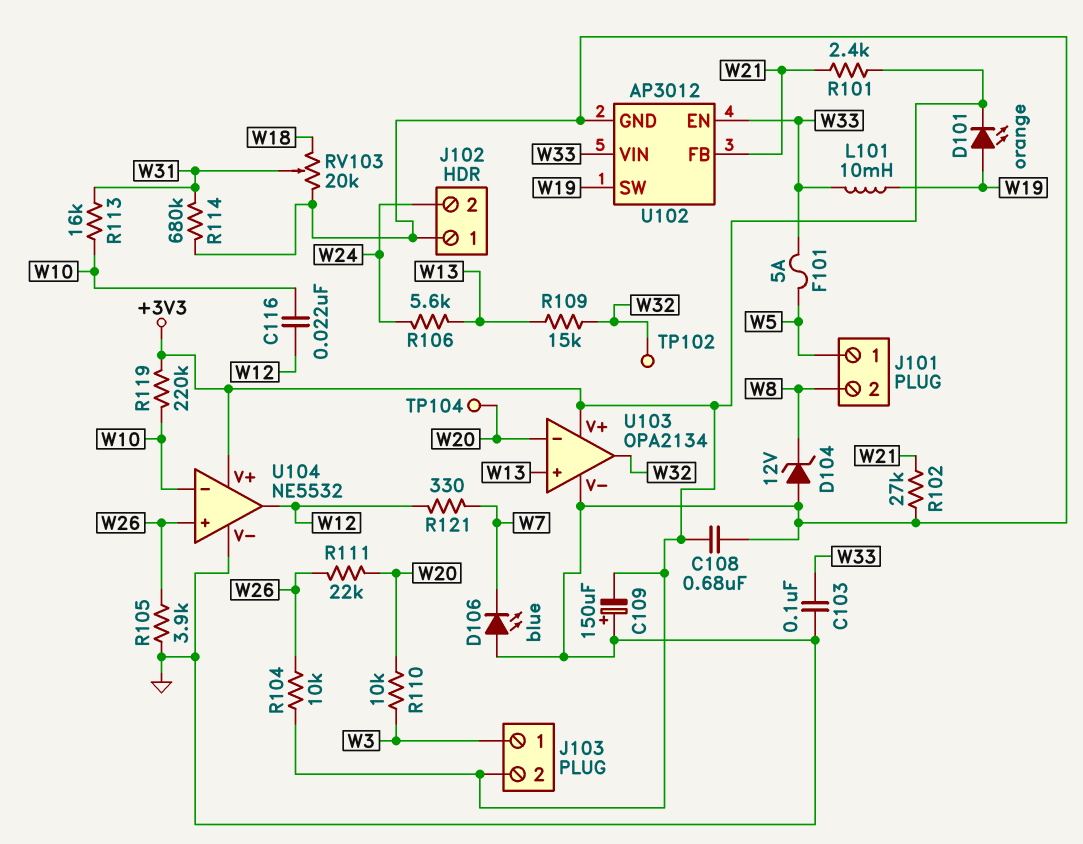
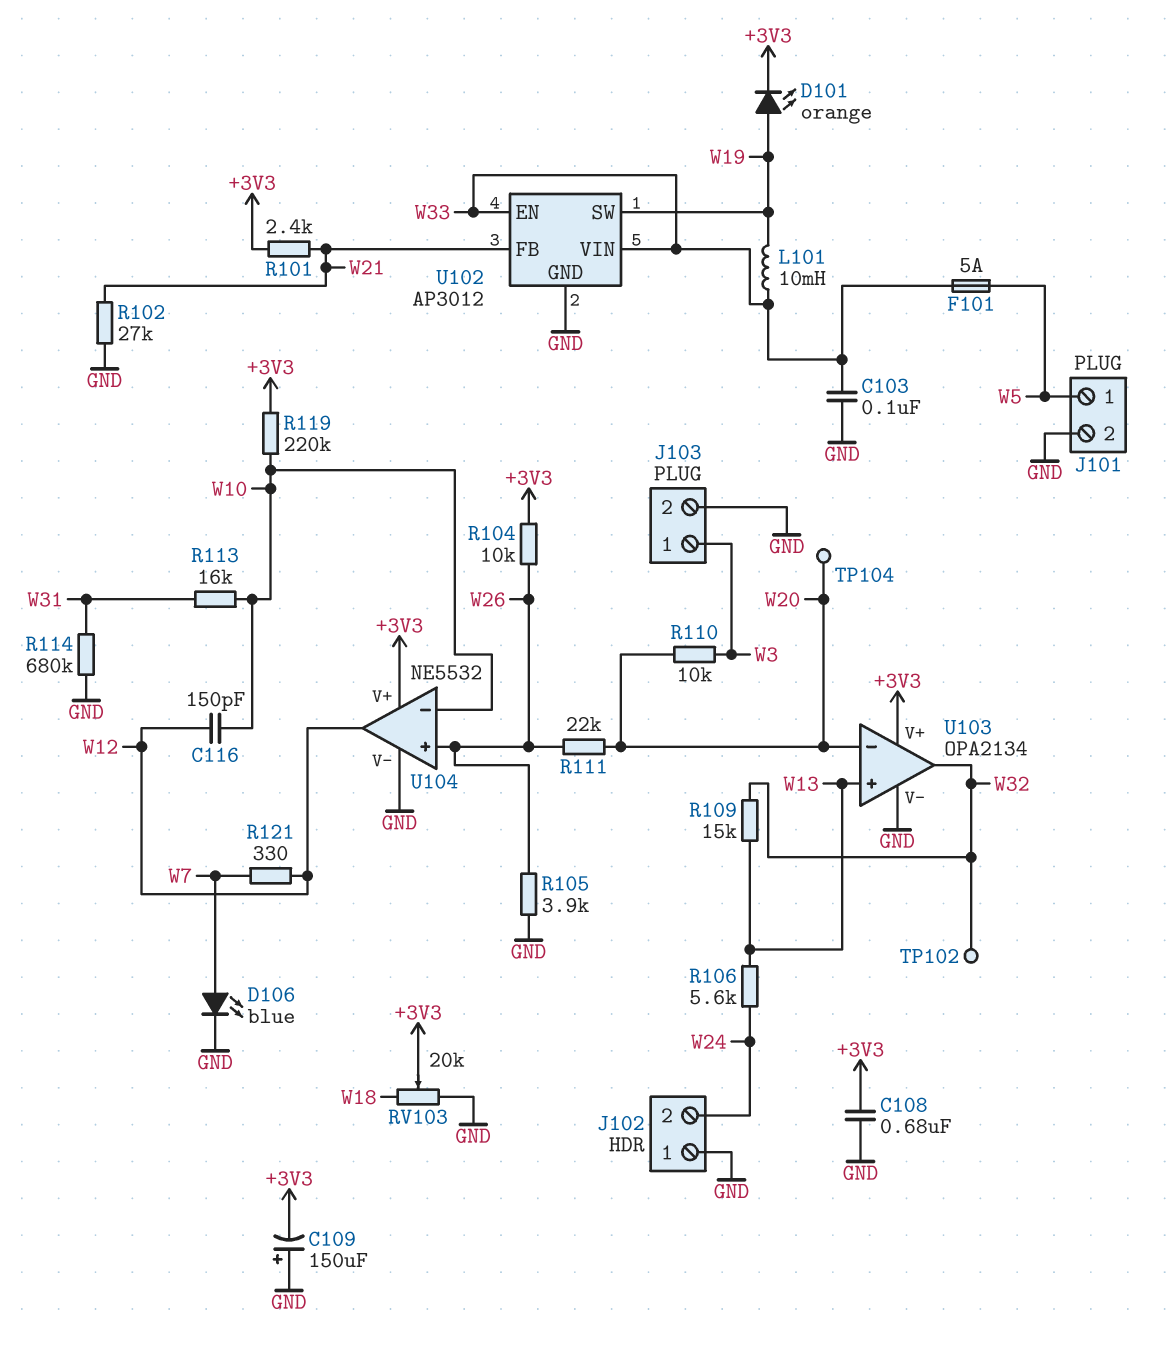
C116: 22nF (W10, W12) -> 150pF (W10, W12)
D104: zener 12V (A GND, K W8) -> none
D106: LED blue (A GND, K W7) -> LED blue (A W7, K GND)
J101 pin 2: W8 -> GND
J103 pin 2: +3V3 -> GND
RV103: 20k (GND, W18, wiper W31) -> 20k (GND, W18, wiper +3V3)

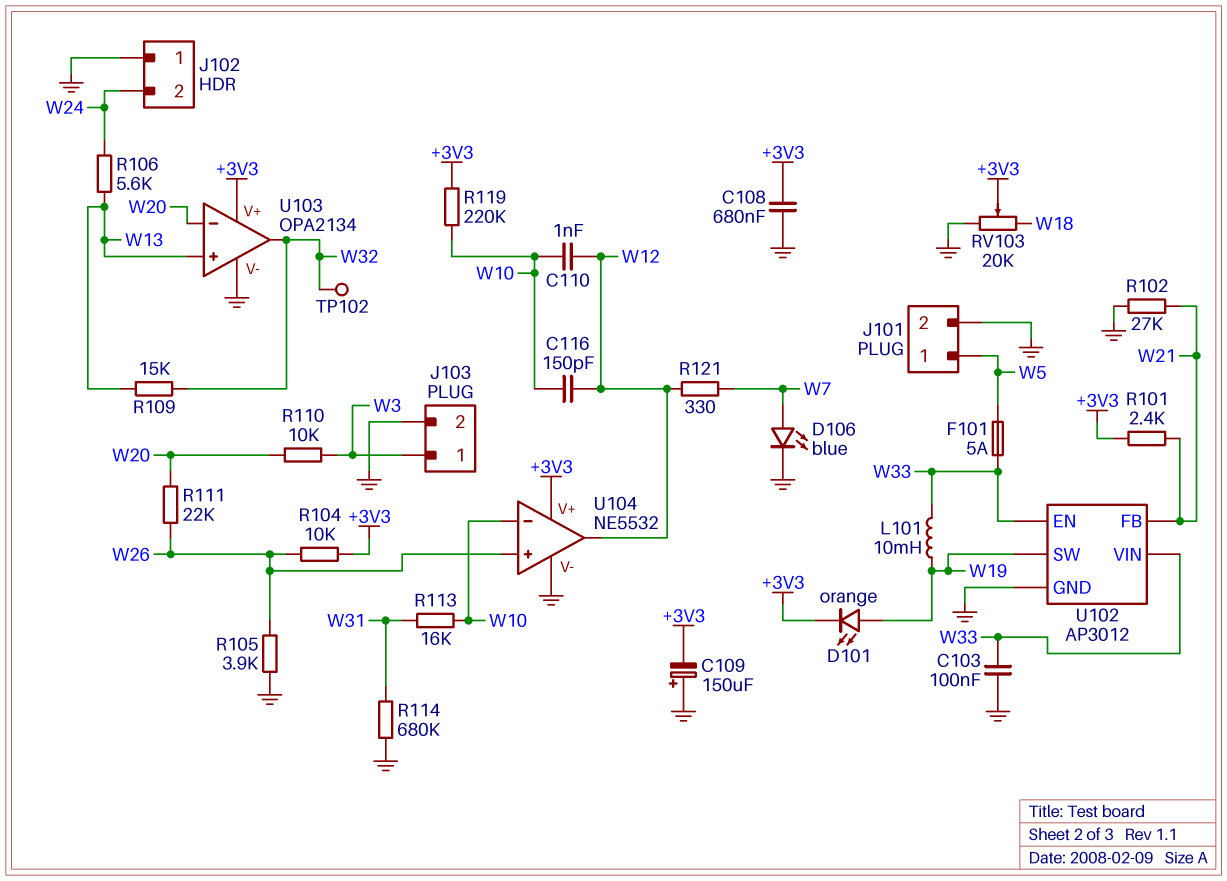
C110: none -> 1nF (W10, W12)
TP104: test point (W20) -> none

